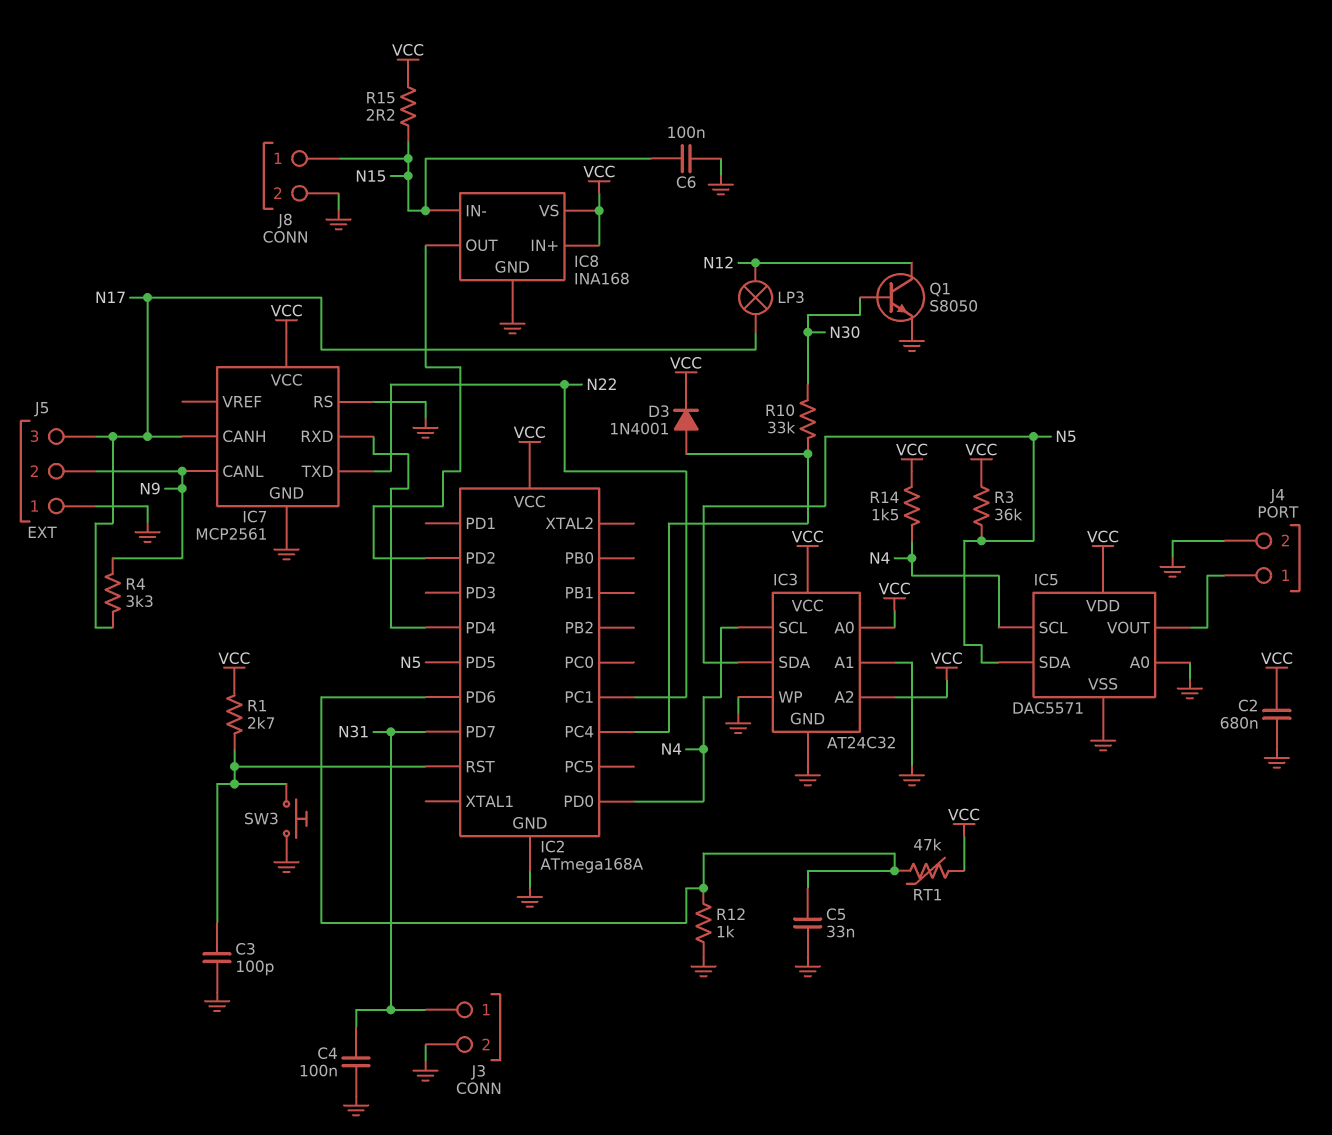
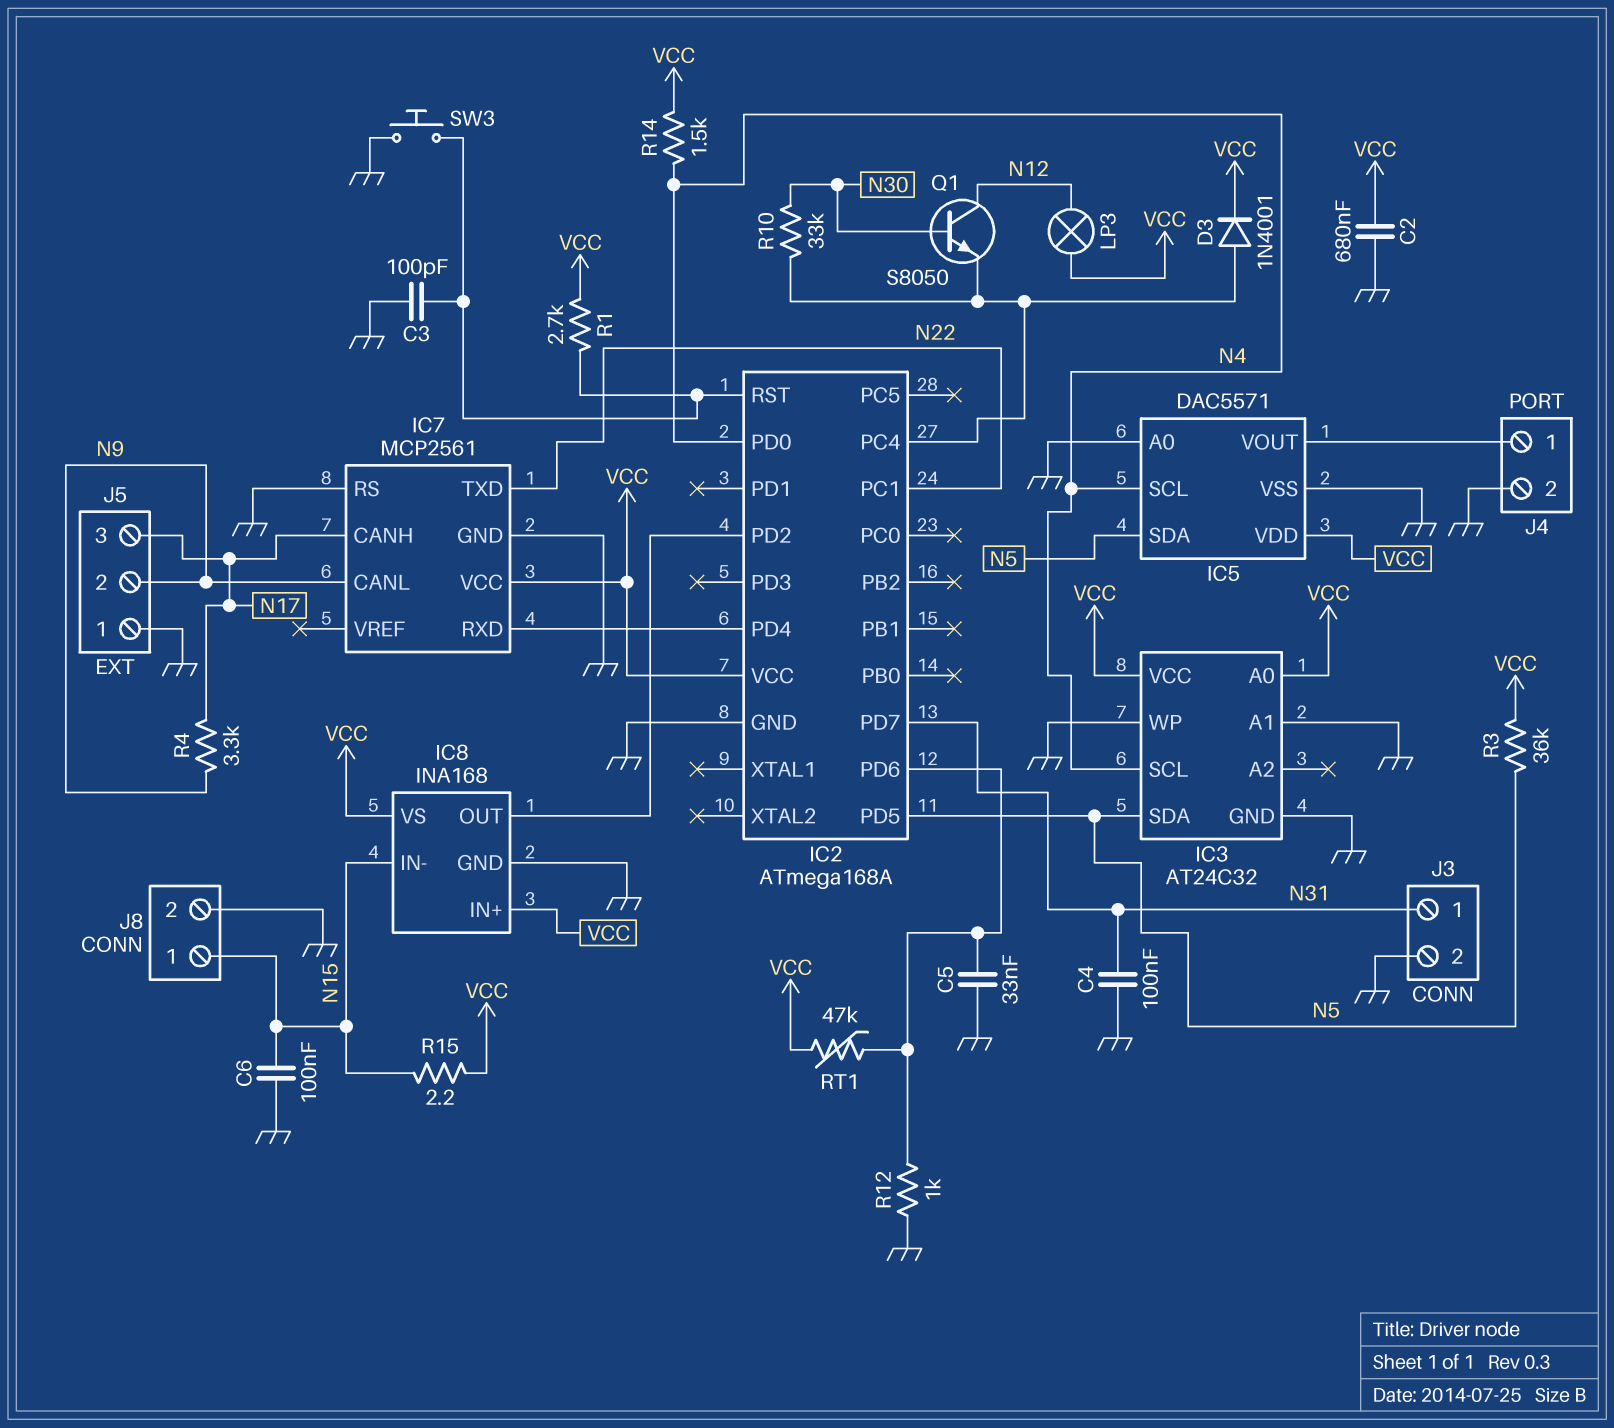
IC3 pin A2: VCC -> none
LP3: lamp (N12, N17) -> lamp (N12, VCC)
Q1: NPN S8050 (B N30, C N12, E GND) -> NPN S8050 (B N30, C N12, E IC2/PC4)

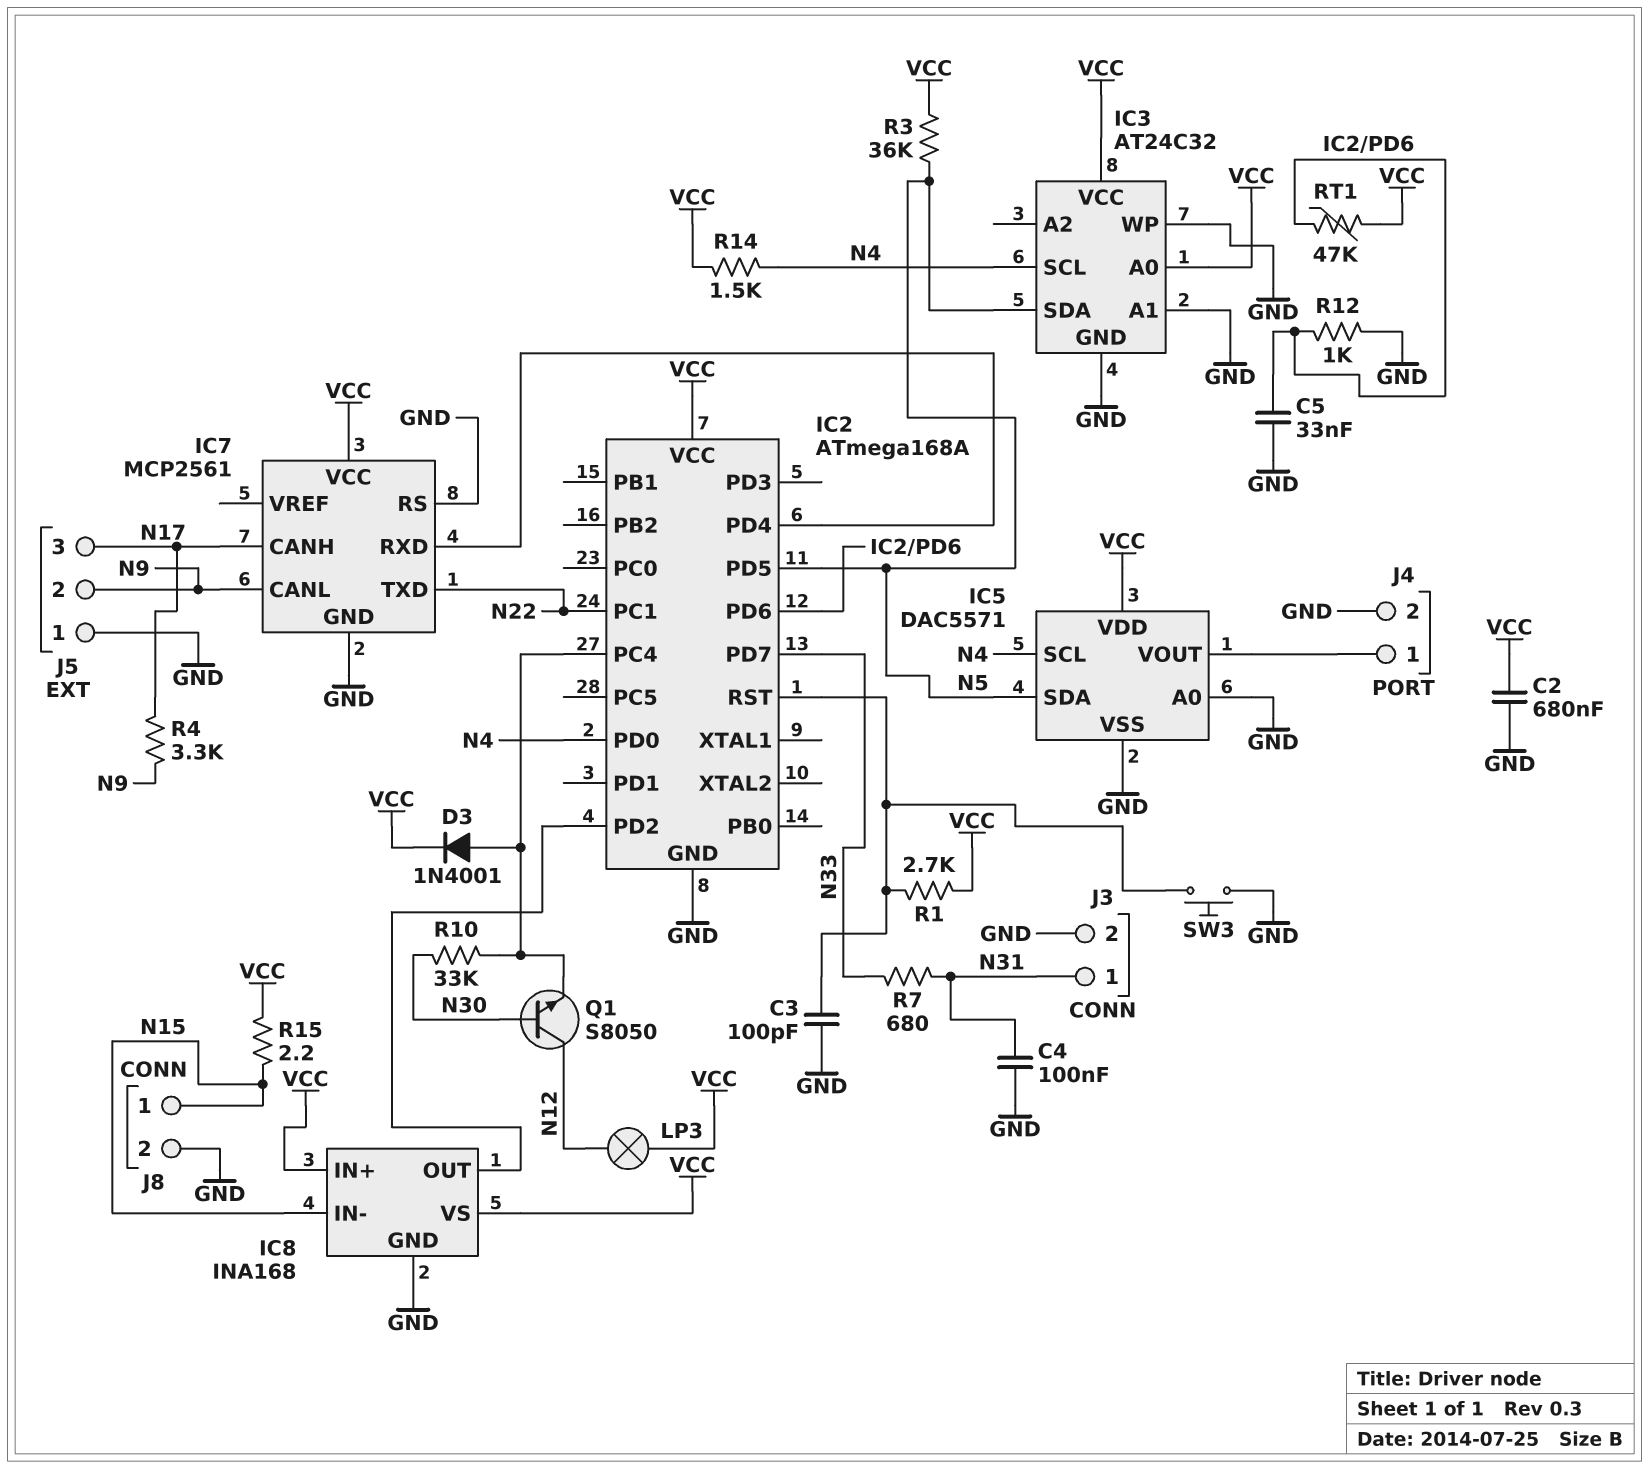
C6: 100nF (GND, N15) -> none
IC2 pin PD7: N31 -> N33
R7: none -> 680 (N31, N33)

